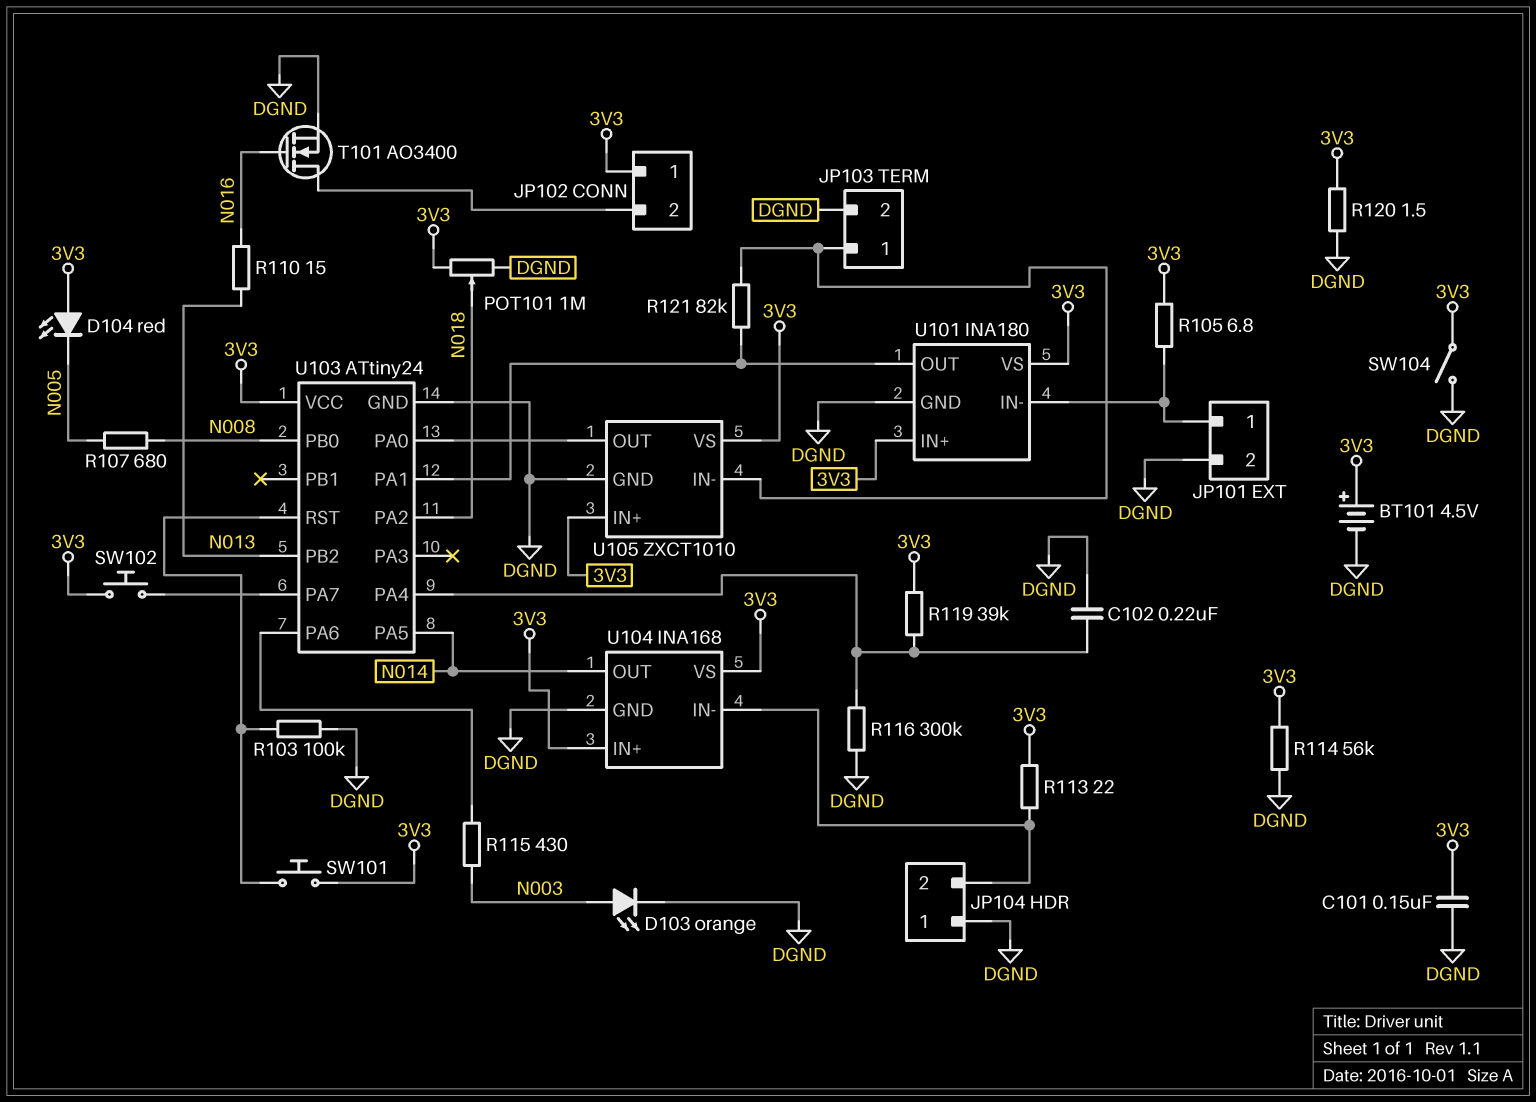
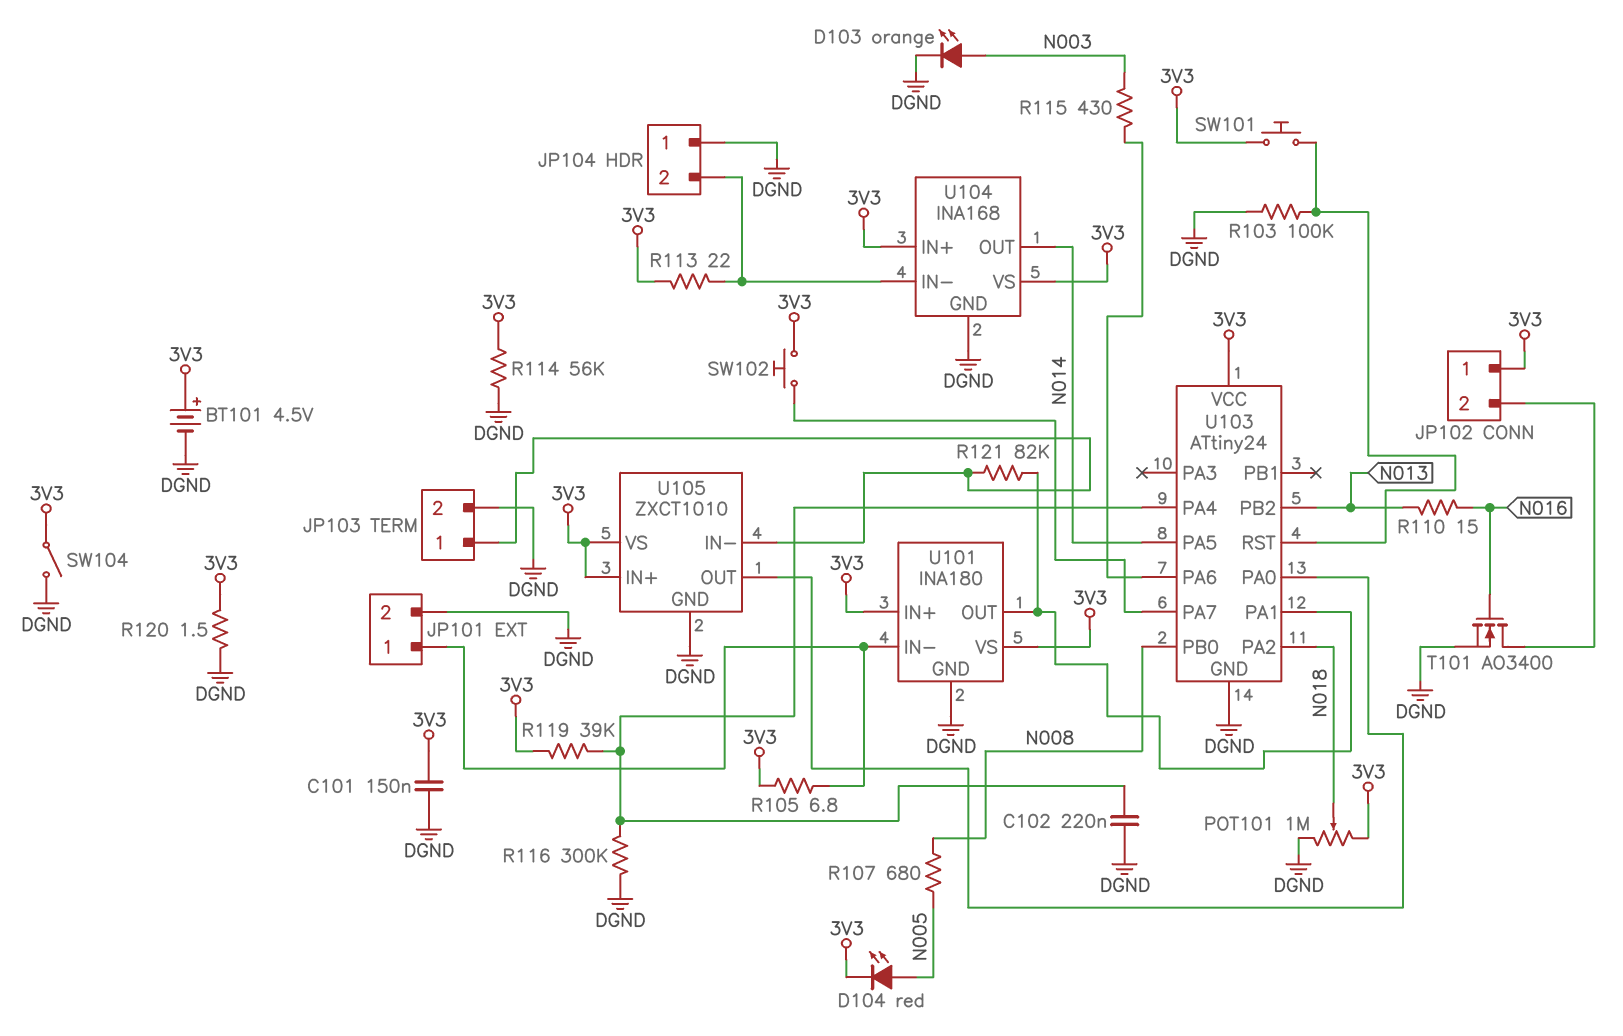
D104: LED red (A 3V3, K N005) -> LED red (A N005, K 3V3)

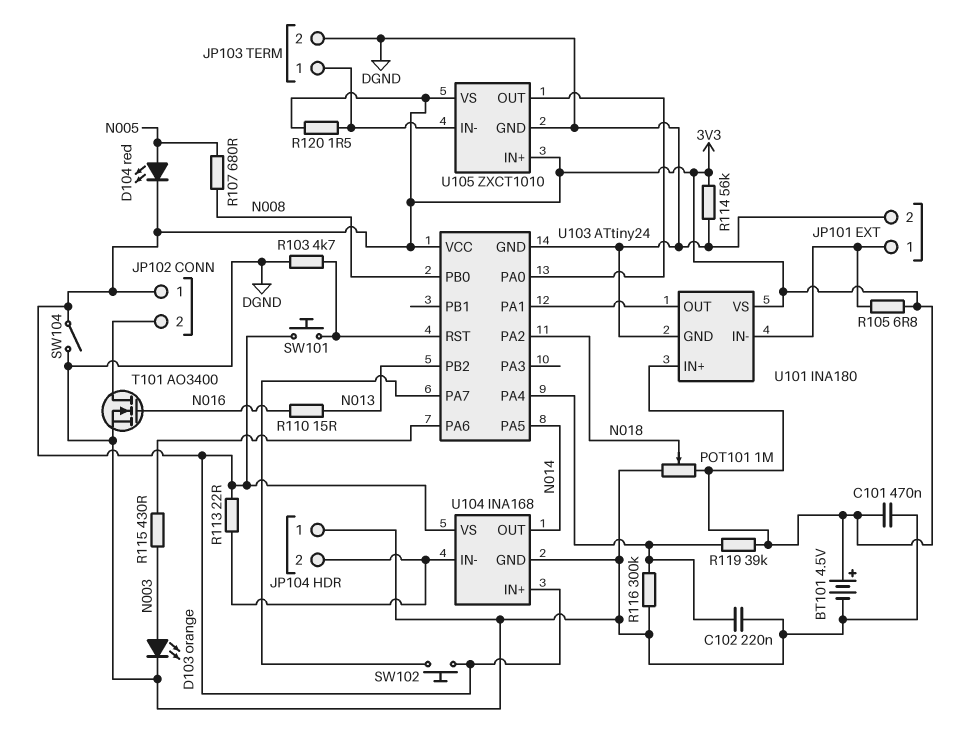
C101: 150nF (3V3, DGND) -> 470nF (3V3, DGND)
R103: 100k (DGND, U103/RST) -> 4.7k (DGND, U103/RST)
R120: 1.5 (3V3, DGND) -> 1.5 (3V3, JP103/1)
R121: 82k (JP103/1, U101/OUT) -> none

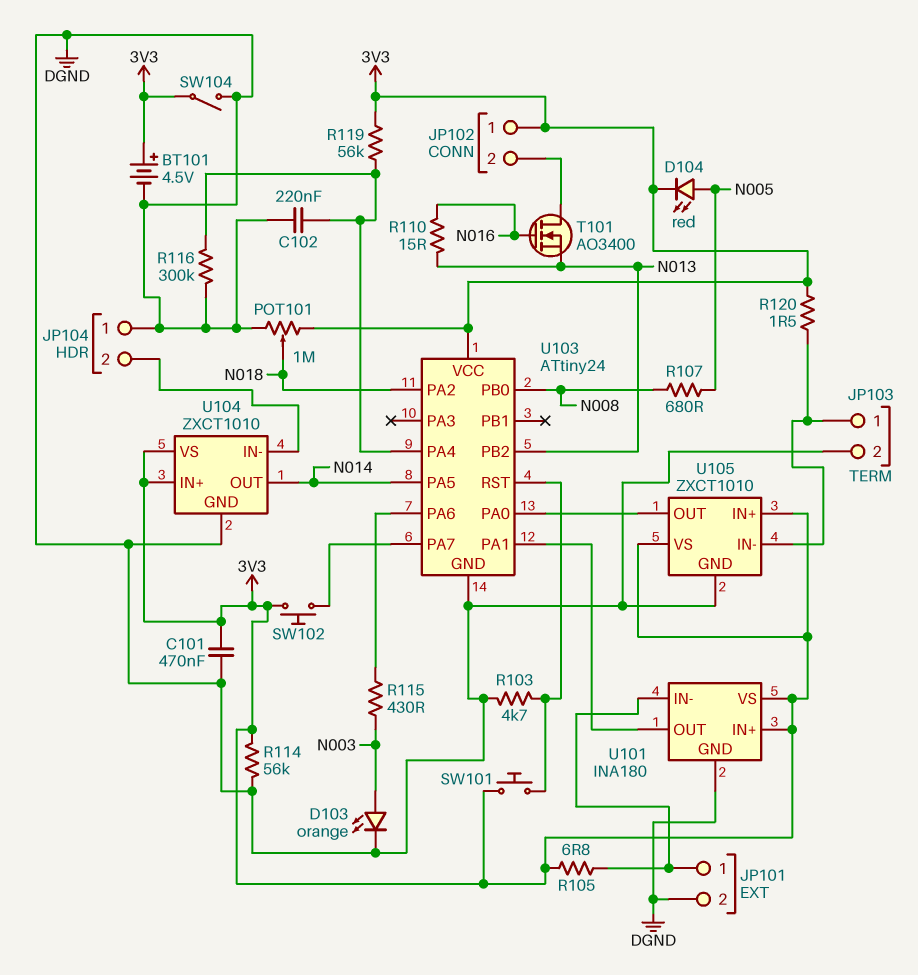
R113: 22 (3V3, JP104/2) -> none
R119: 39k (3V3, U103/PA4) -> 56k (3V3, U103/PA4)
T101: NMOS AO3400 (G N016, D JP102/2, S DGND) -> NMOS AO3400 (G N016, D JP102/2, S N013)
U104: INA168 -> ZXCT1010

